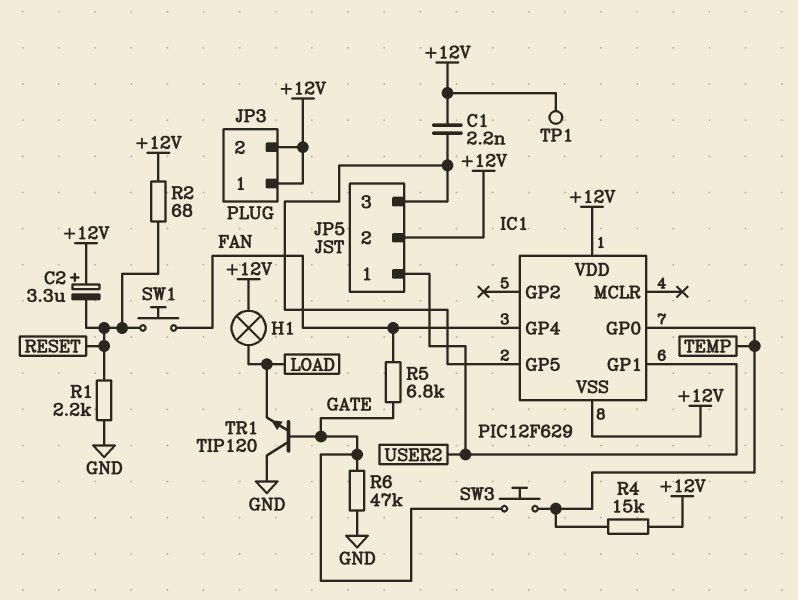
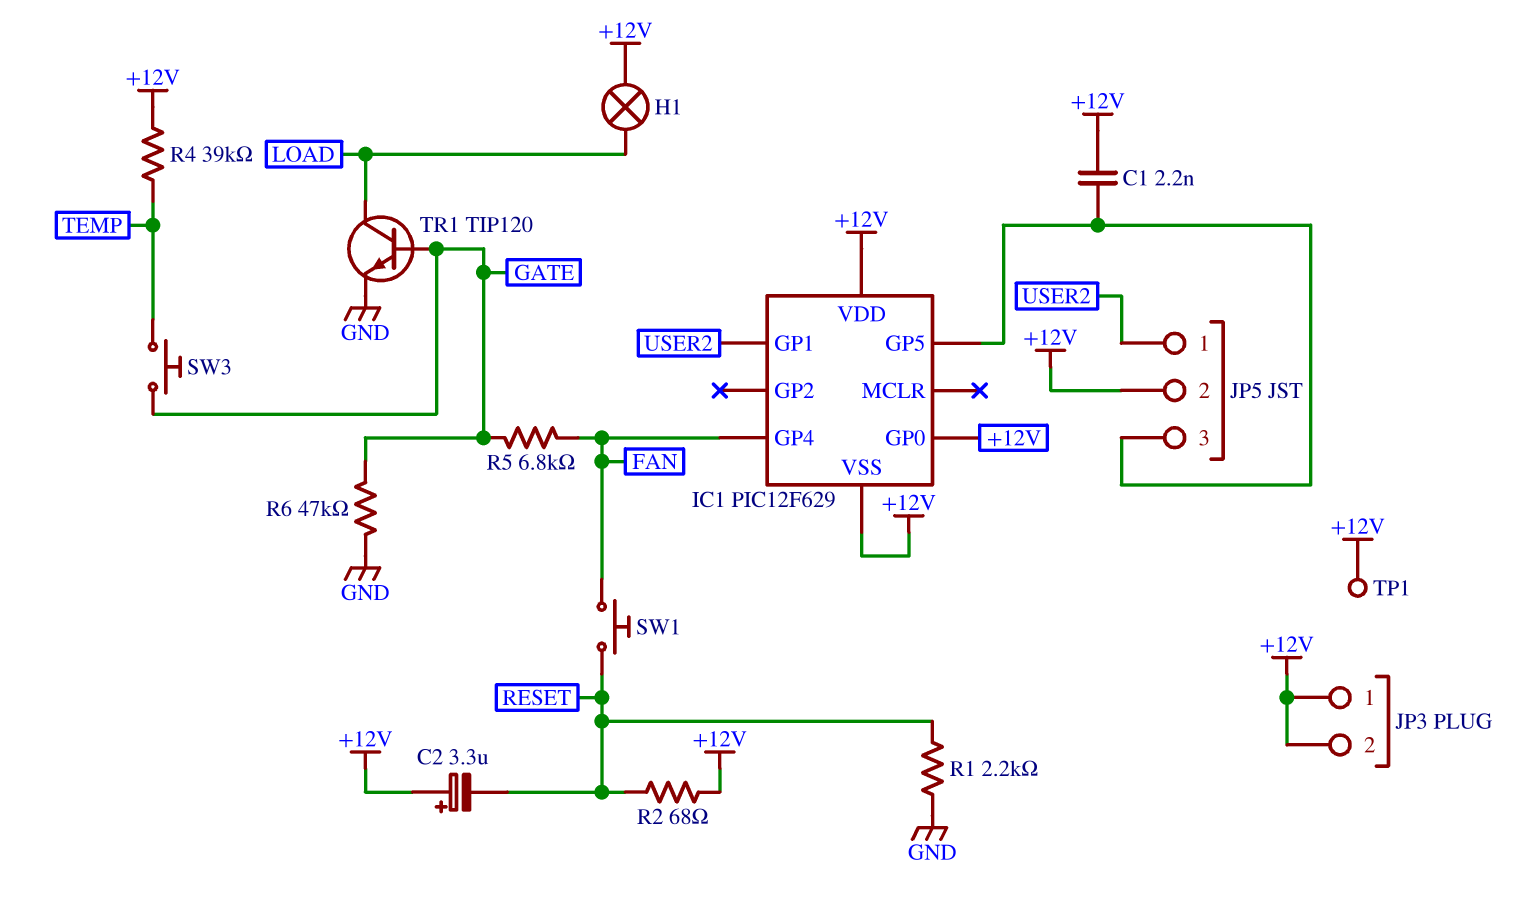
IC1 pin GP0: TEMP -> +12V
R4: 15k (+12V, TEMP) -> 39k (+12V, TEMP)
TR1: NPN TIP120 (B GATE, C GND, E LOAD) -> NPN TIP120 (B GATE, C LOAD, E GND)

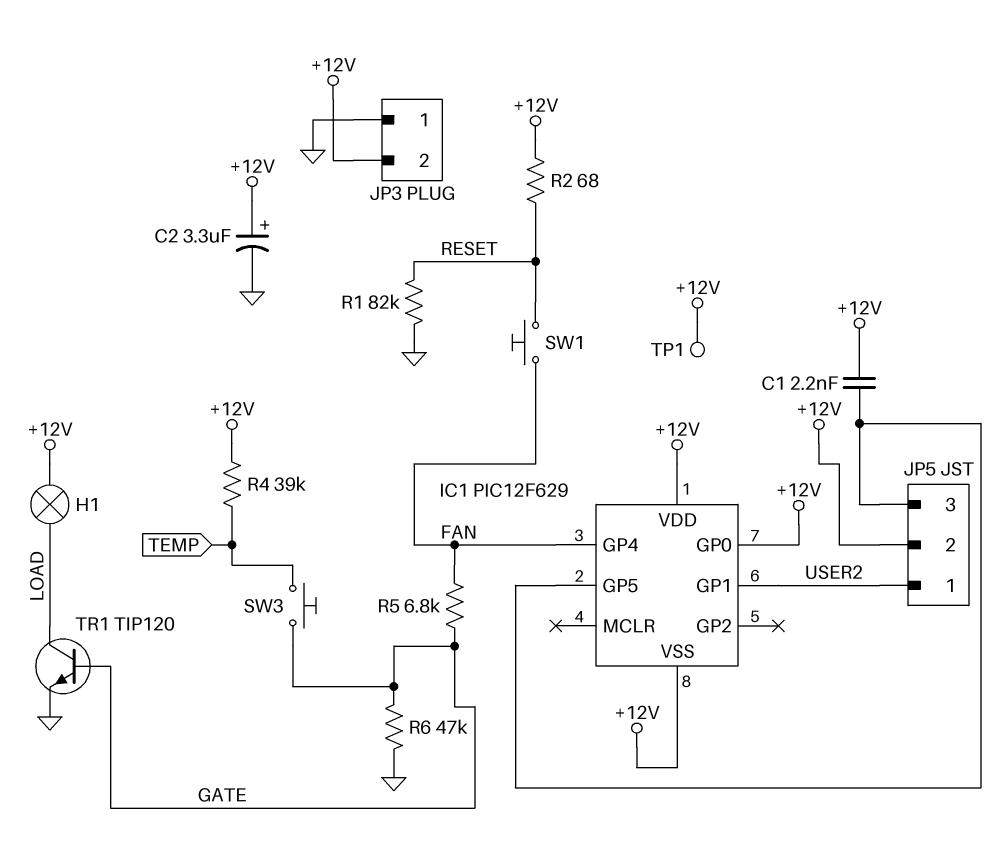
C2: 3.3uF (plus +12V, minus RESET) -> 3.3uF (plus +12V, minus GND)
JP3 pin 1: +12V -> GND
R1: 2.2k (GND, RESET) -> 82k (GND, RESET)

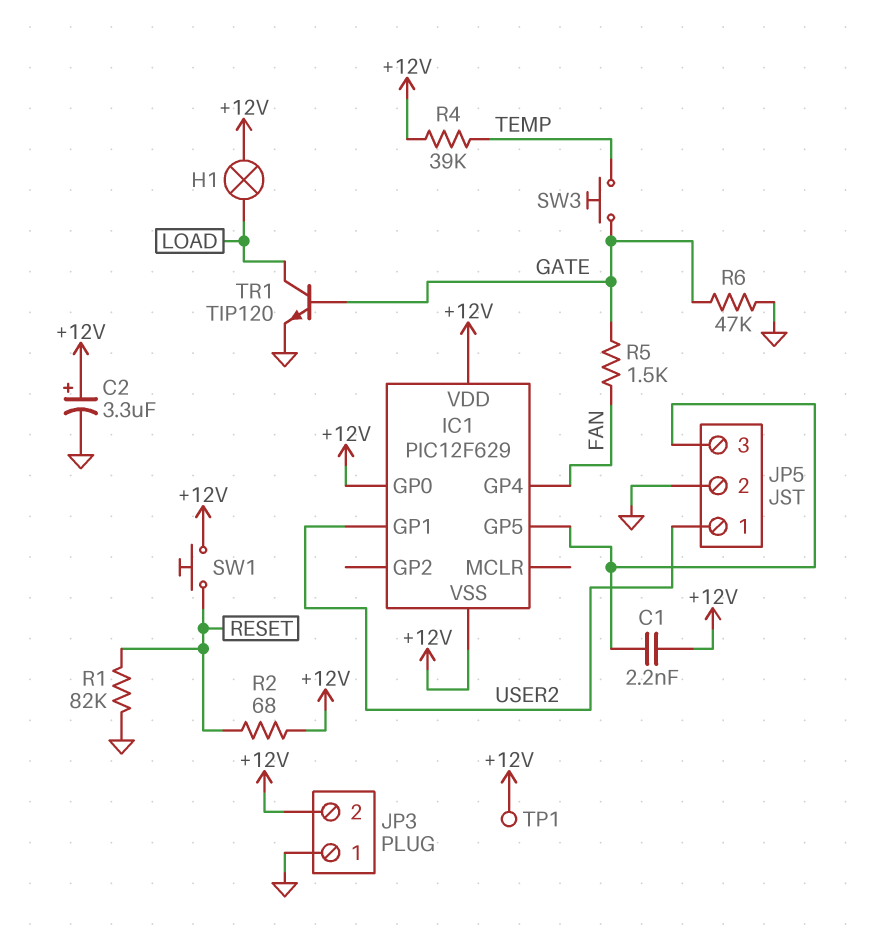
JP5 pin 2: +12V -> GND
R5: 6.8k (FAN, GATE) -> 1.5k (FAN, GATE)
SW1: button (FAN, RESET) -> button (+12V, RESET)

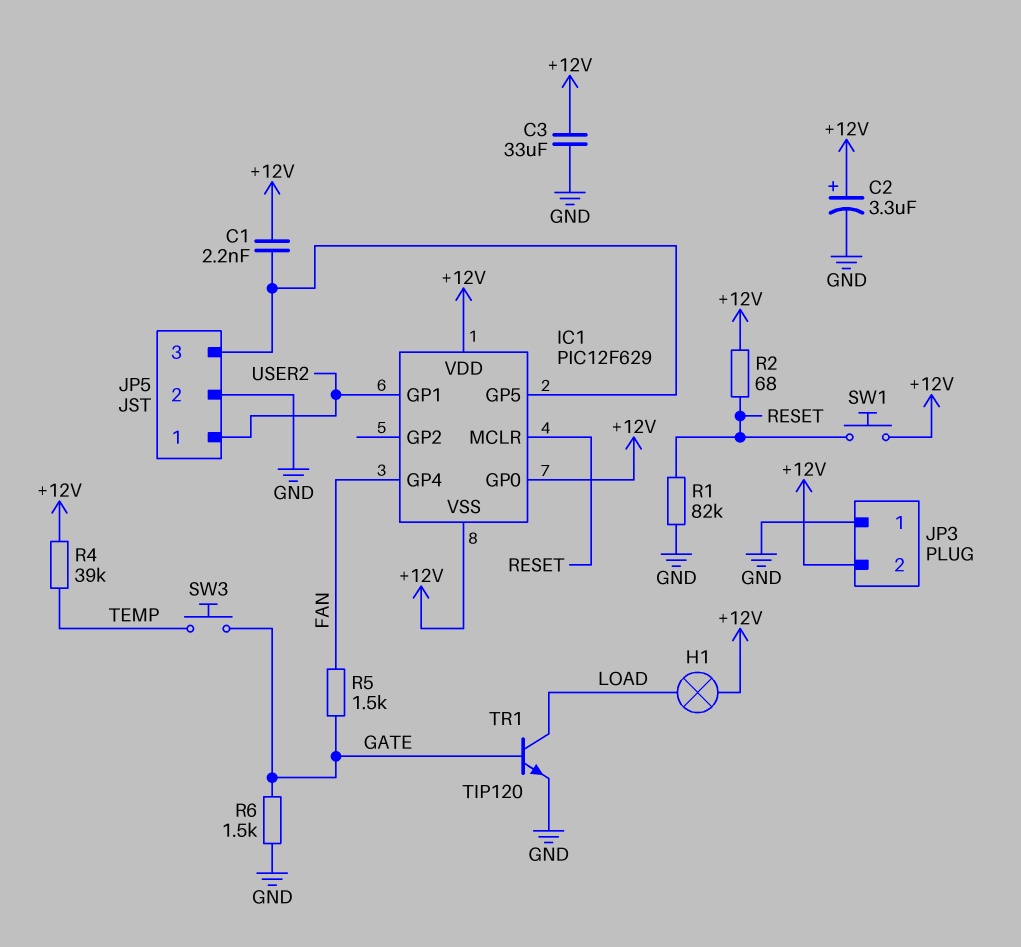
C3: none -> 33uF (+12V, GND)
IC1 pin MCLR: none -> RESET
R6: 47k (GATE, GND) -> 1.5k (GATE, GND)
TP1: test point (+12V) -> none

